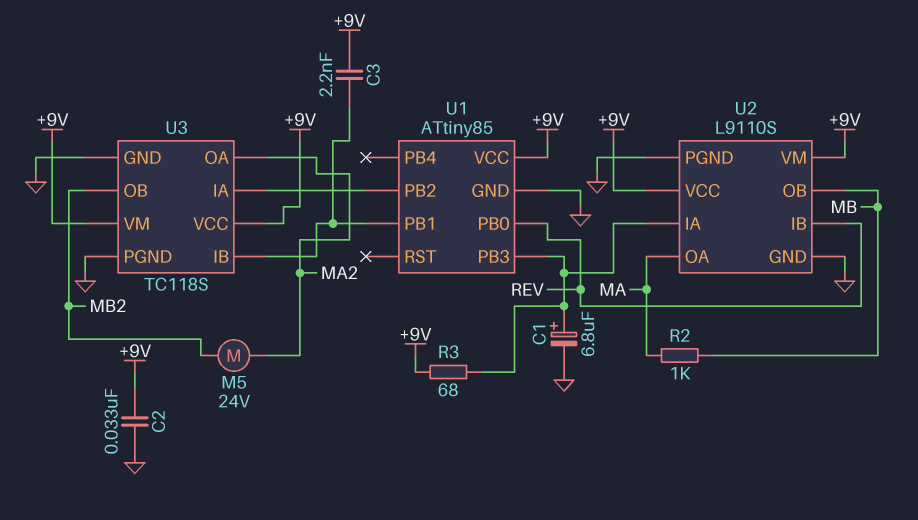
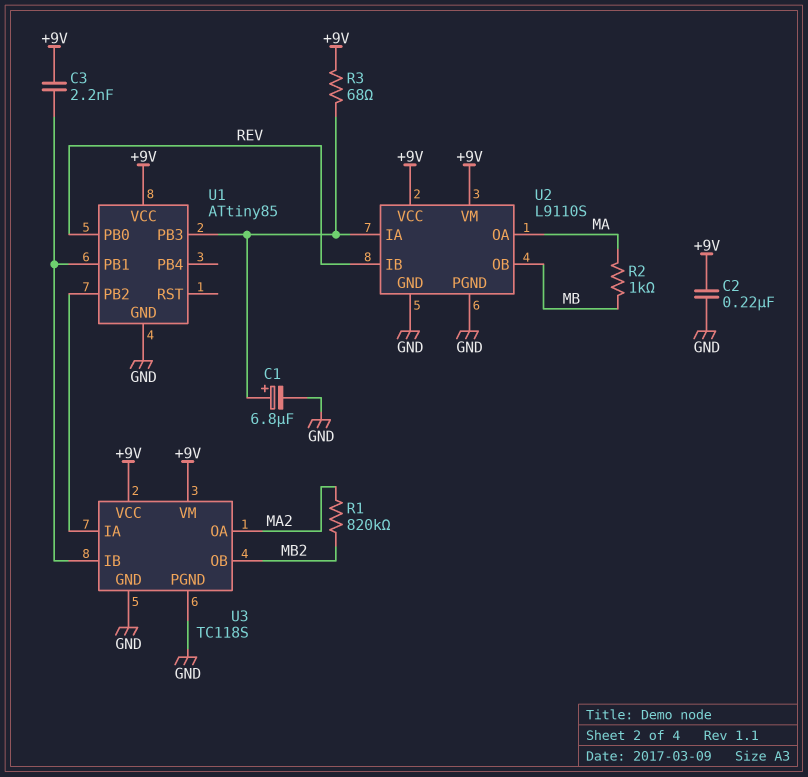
C2: 33nF (+9V, GND) -> 220nF (+9V, GND)
M5: motor 24V (MA2, MB2) -> none
R1: none -> 820k (MA2, MB2)

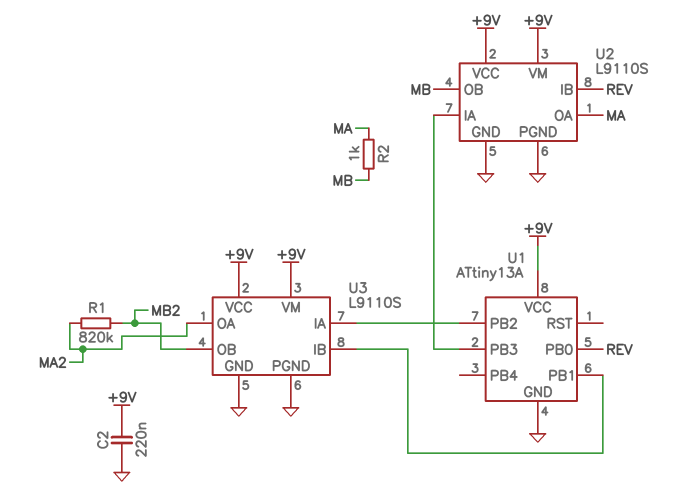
C1: 6.8uF (plus U1/PB3, minus GND) -> none
C3: 2.2nF (+9V, U1/PB1) -> none
R3: 68 (+9V, U1/PB3) -> none
U1: ATtiny85 -> ATtiny13A
U3: TC118S -> L9110S

